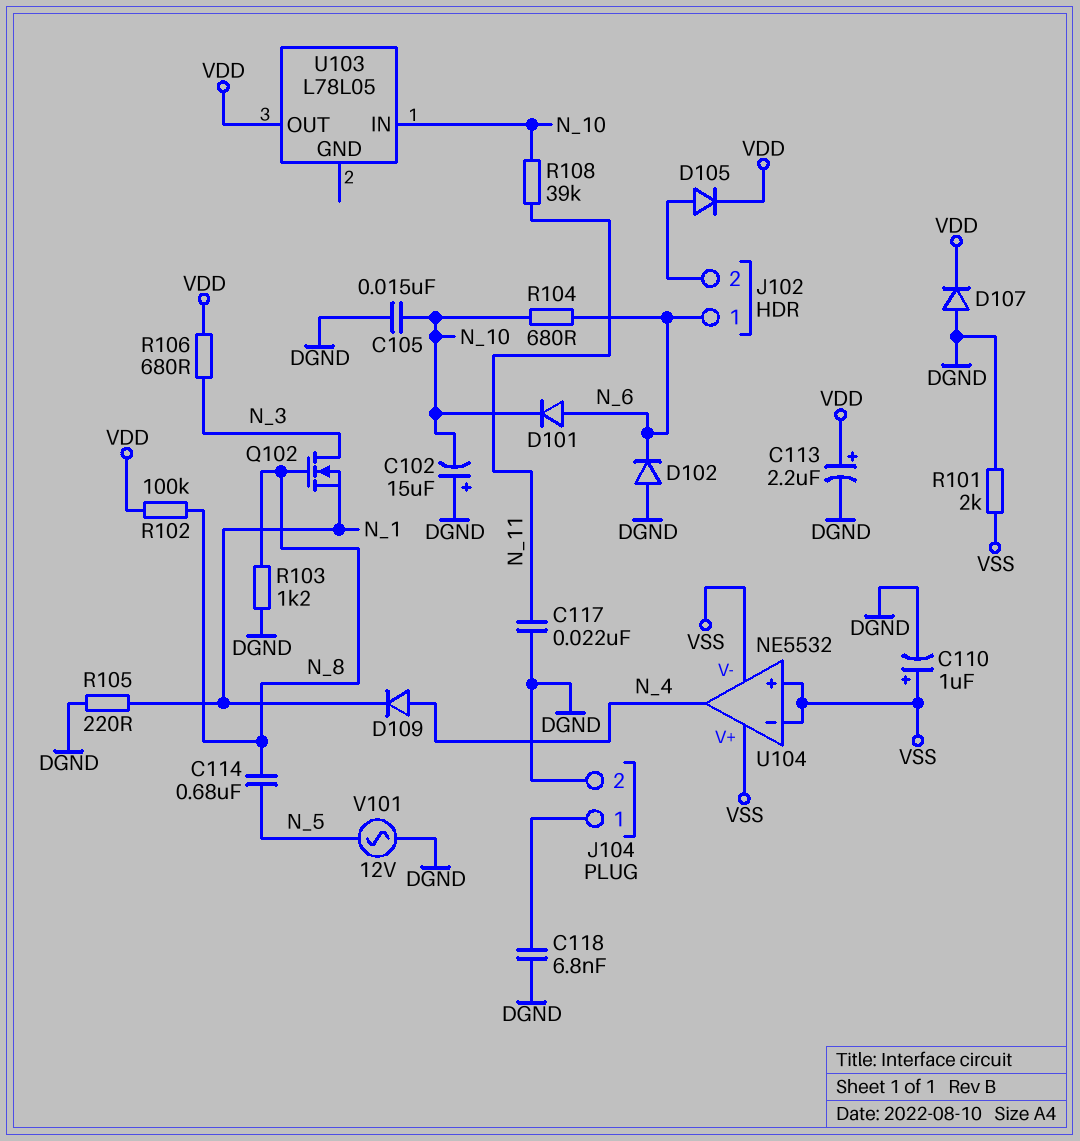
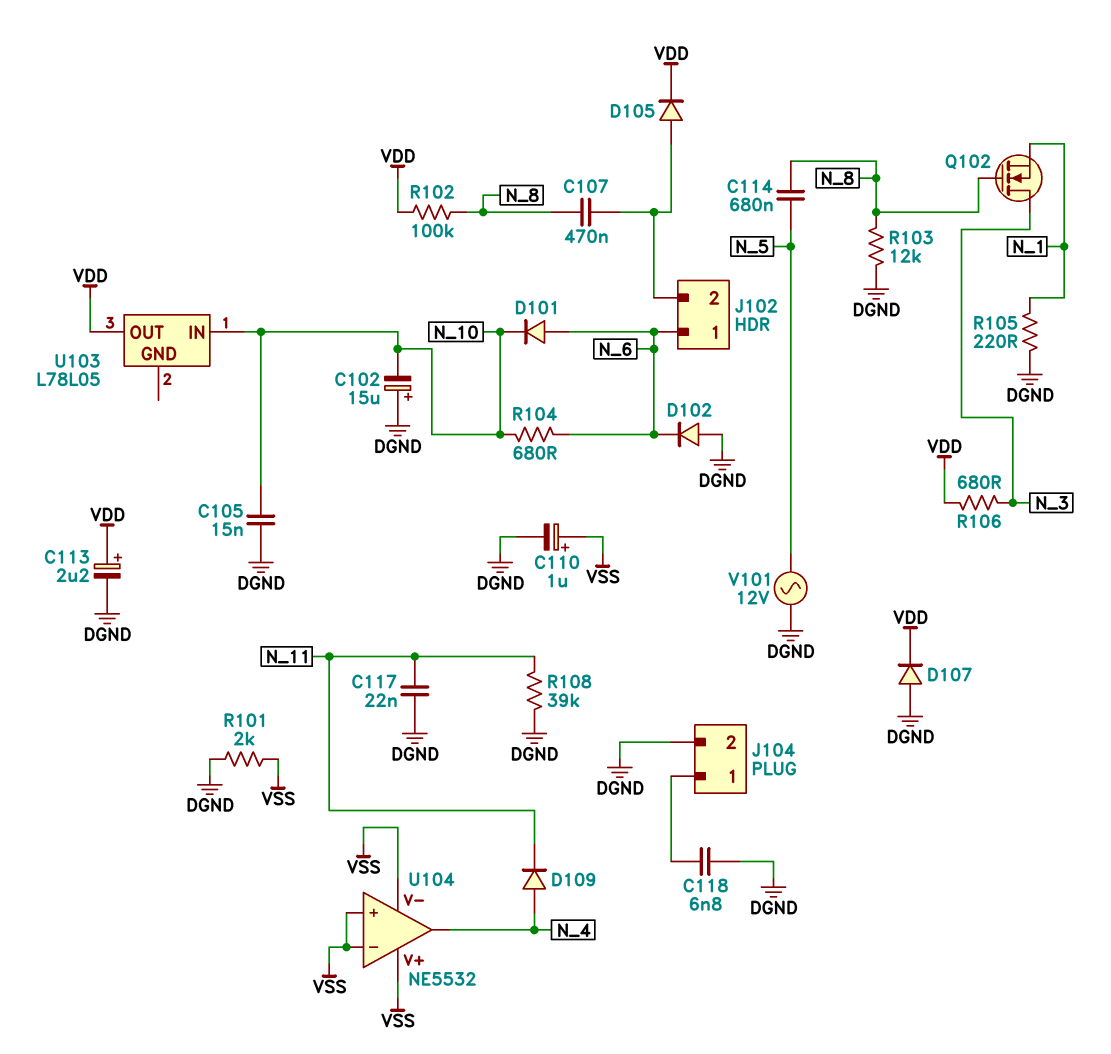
C107: none -> 470nF (J102/2, N_8)
D109: diode (A N_4, K N_1) -> diode (A N_4, K N_11)
R103: 1.2k (DGND, N_8) -> 12k (DGND, N_8)
R108: 39k (N_10, N_11) -> 39k (DGND, N_11)

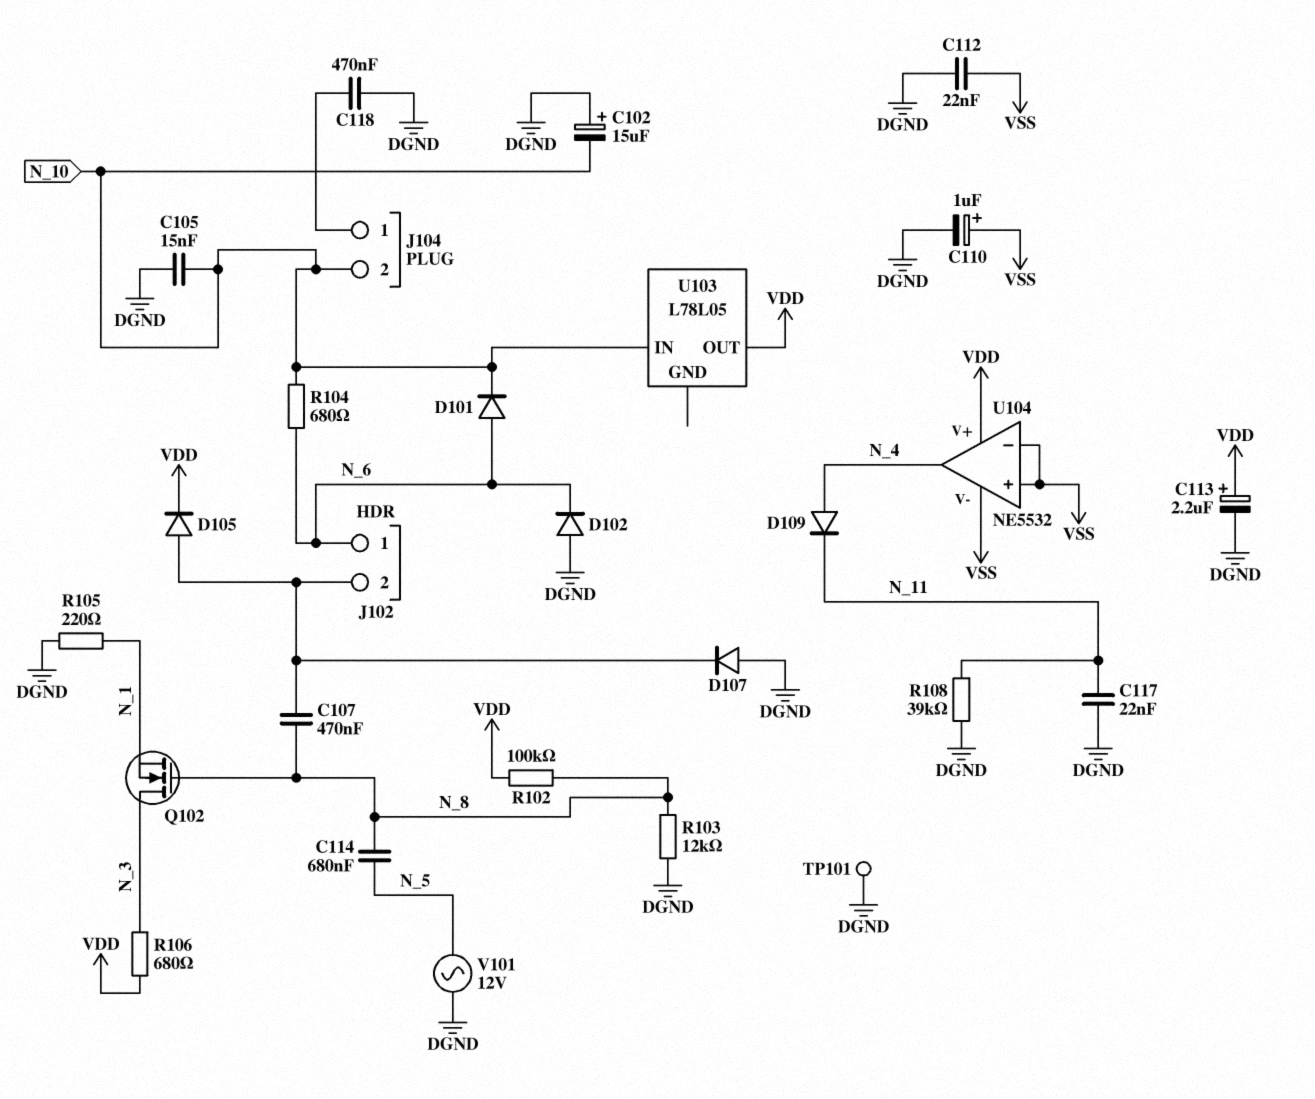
C112: none -> 22nF (DGND, VSS)
C118: 6.8nF (DGND, J104/1) -> 470nF (DGND, J104/1)
D107: diode (A DGND, K VDD) -> diode (A DGND, K J102/2)
J104 pin 2: DGND -> N_10
R101: 2k (DGND, VSS) -> none
TP101: none -> test point (DGND)
U104 pin V+: VSS -> VDD

